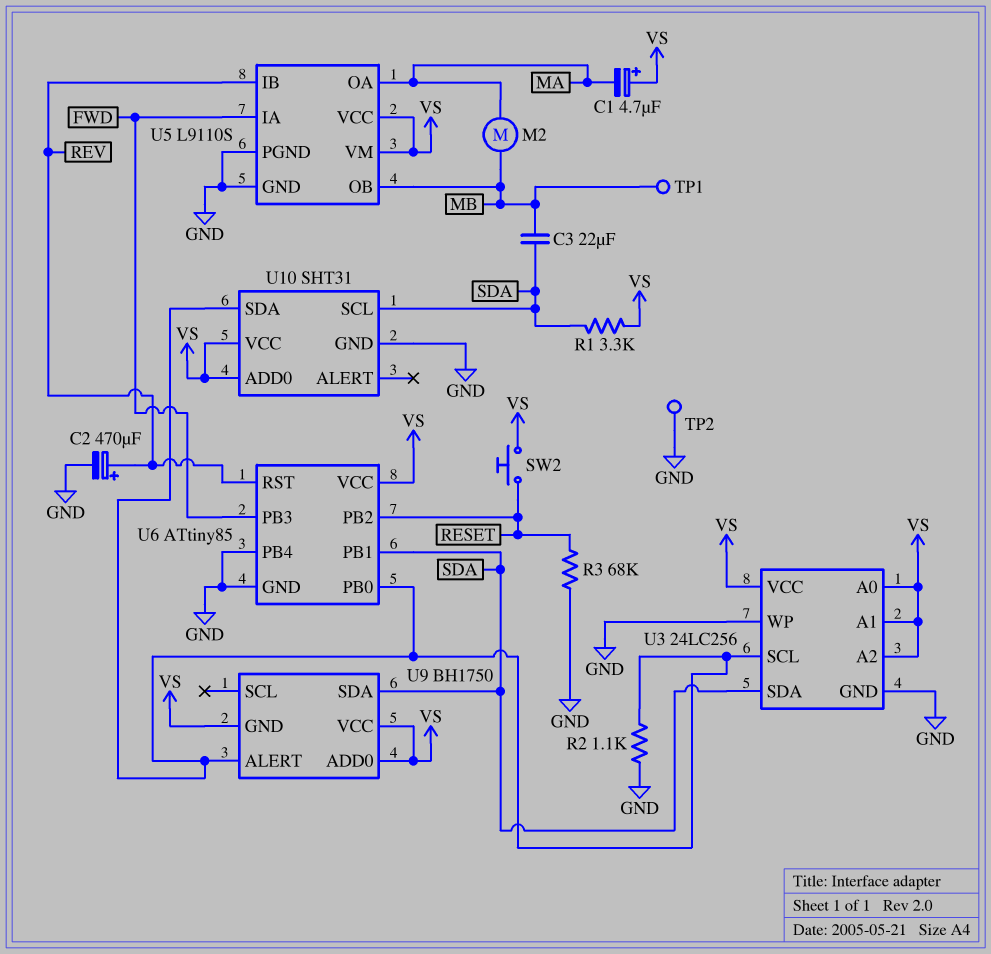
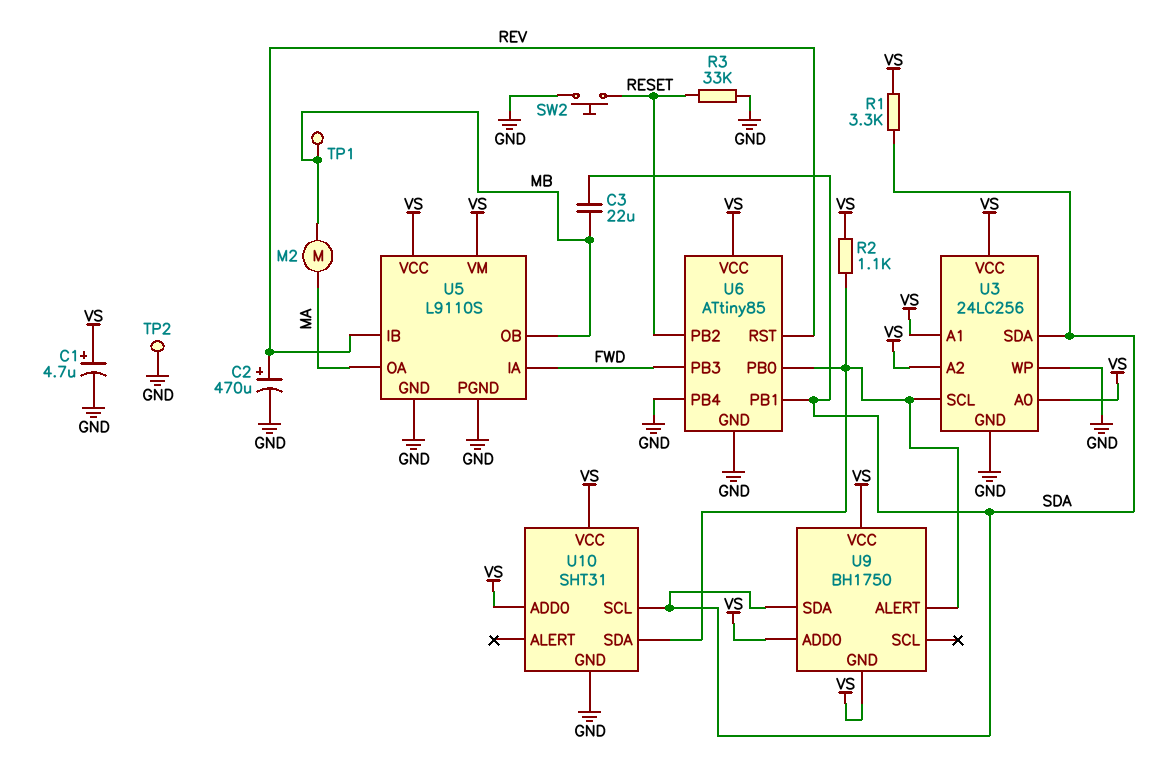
C1: 4.7uF (plus VS, minus MA) -> 4.7uF (plus VS, minus GND)
R2: 1.1k (GND, U3/SCL) -> 1.1k (U3/SCL, VS)
R3: 68k (GND, RESET) -> 33k (GND, RESET)
SW2: button (RESET, VS) -> button (GND, RESET)

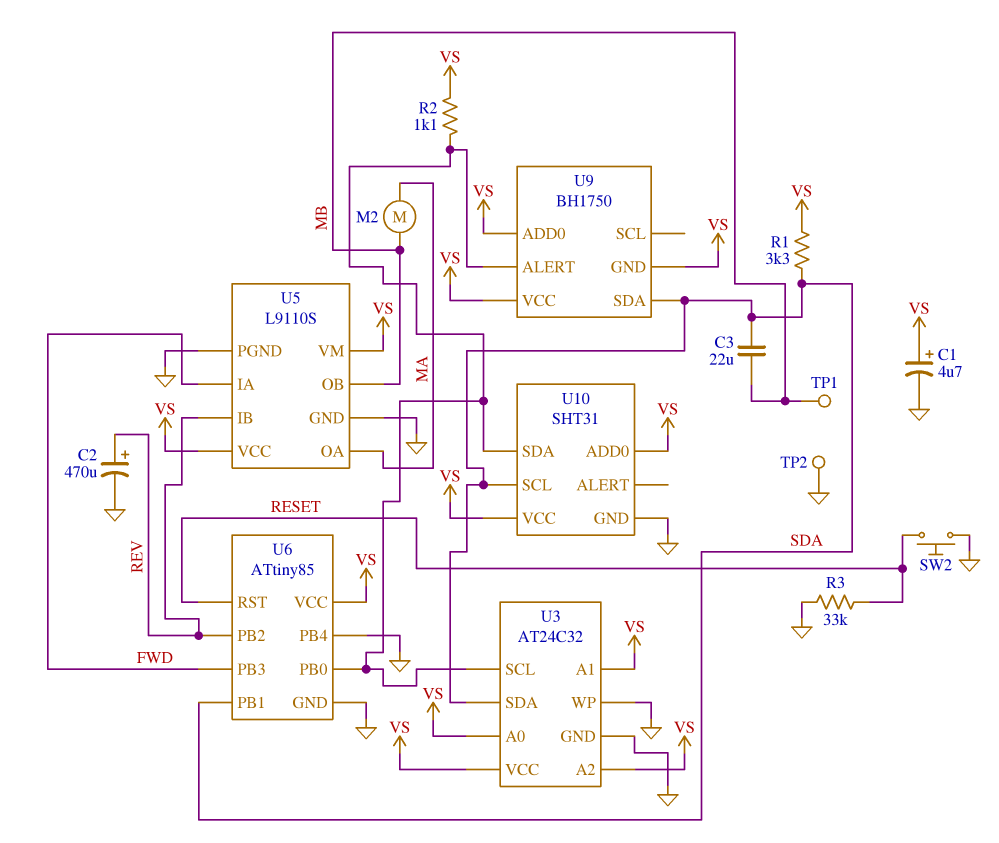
U3: 24LC256 -> AT24C32
U6 pin PB2: RESET -> REV
U6 pin RST: REV -> RESET

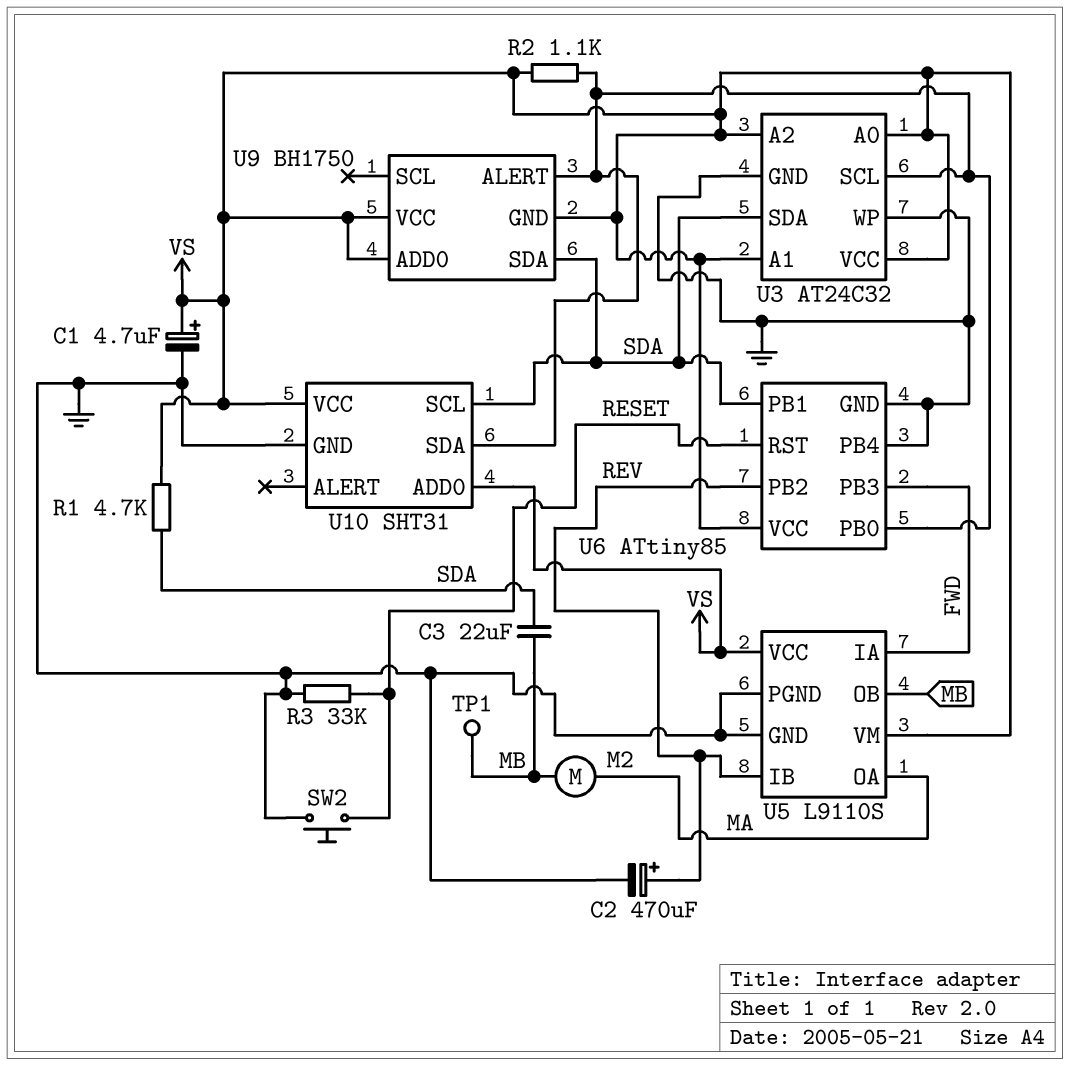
R1: 3.3k (SDA, VS) -> 4.7k (SDA, VS)
TP2: test point (GND) -> none

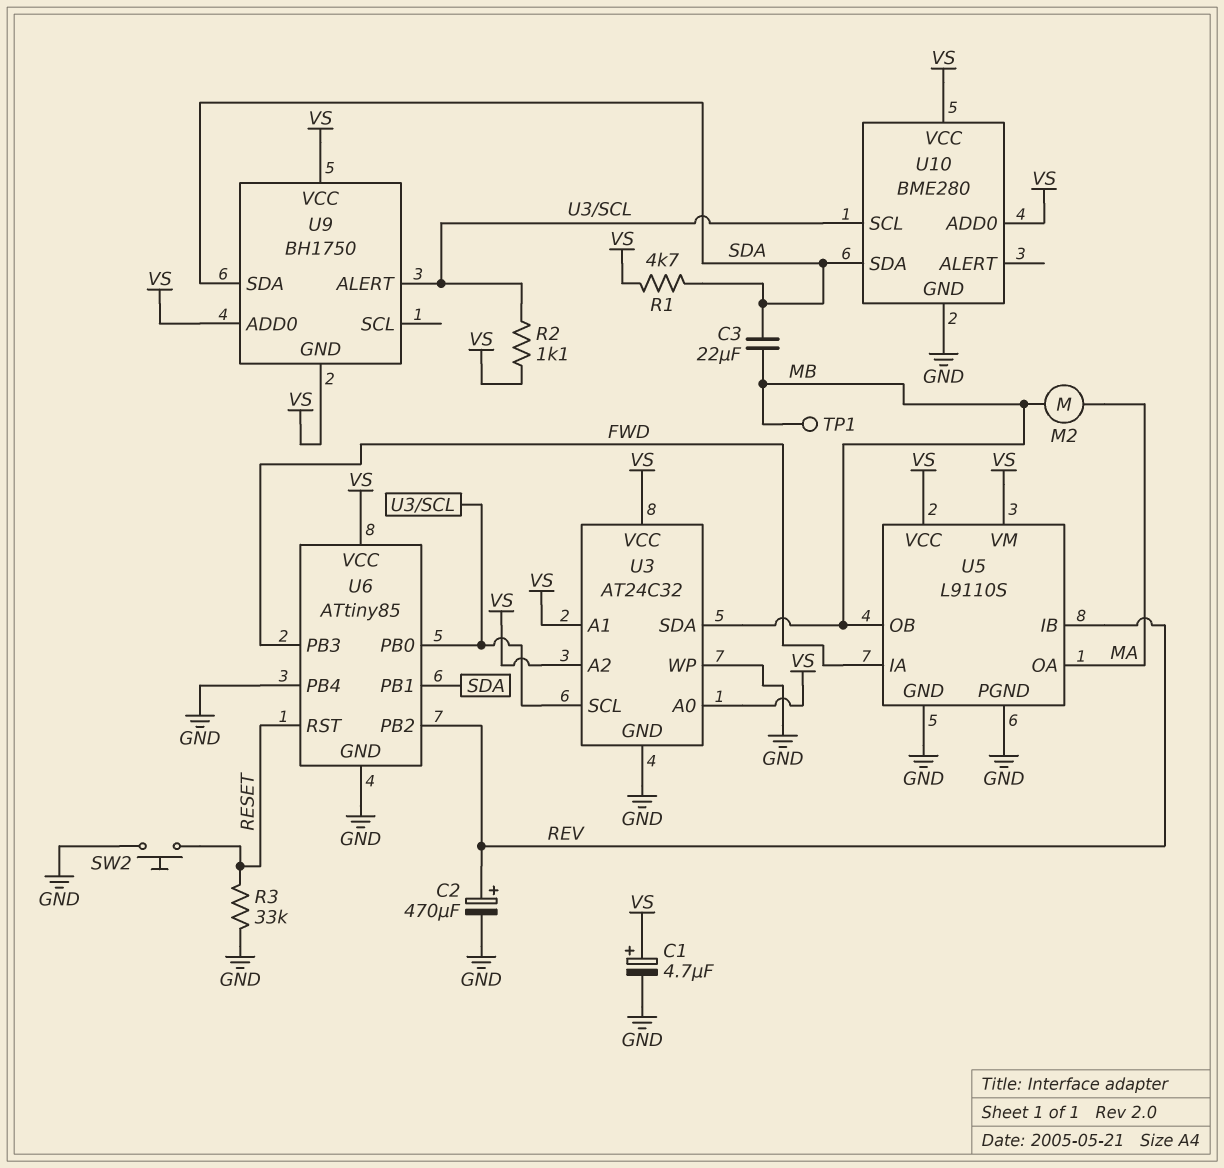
U3 pin SDA: SDA -> MB
U10: SHT31 -> BME280
U10 pin SCL: SDA -> U3/SCL
U10 pin SDA: U3/SCL -> SDA

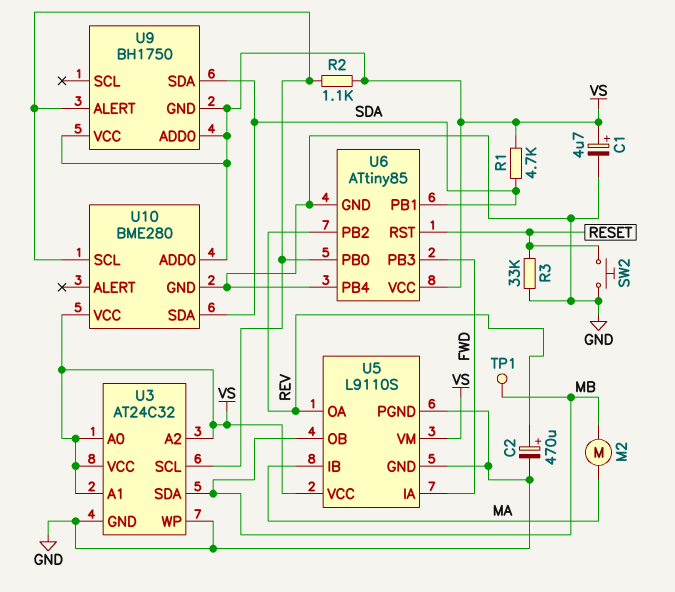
C3: 22uF (MB, SDA) -> none
U5 pin IB: REV -> MA
U5 pin OA: MA -> REV

